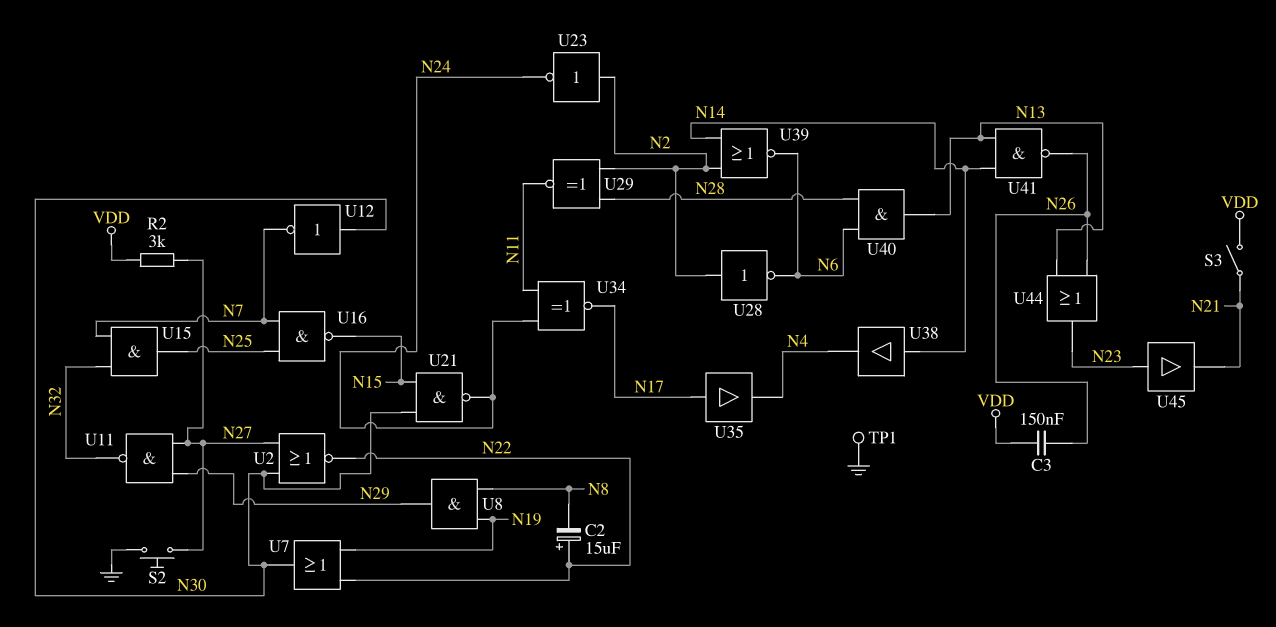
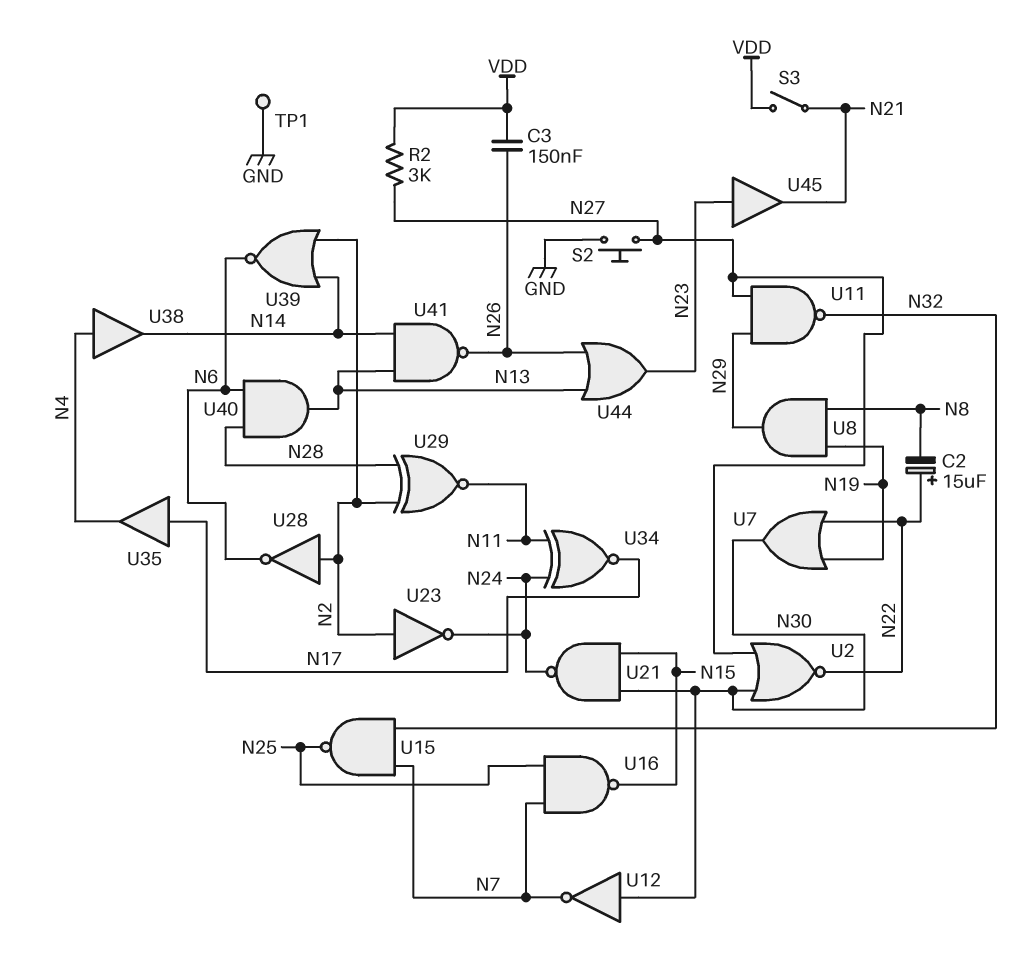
U15: AND (in N7, in N32, out N25) -> NAND (in N7, in N32, out N25)
U38: buffer (in N14, out N4) -> buffer (in N4, out N14)

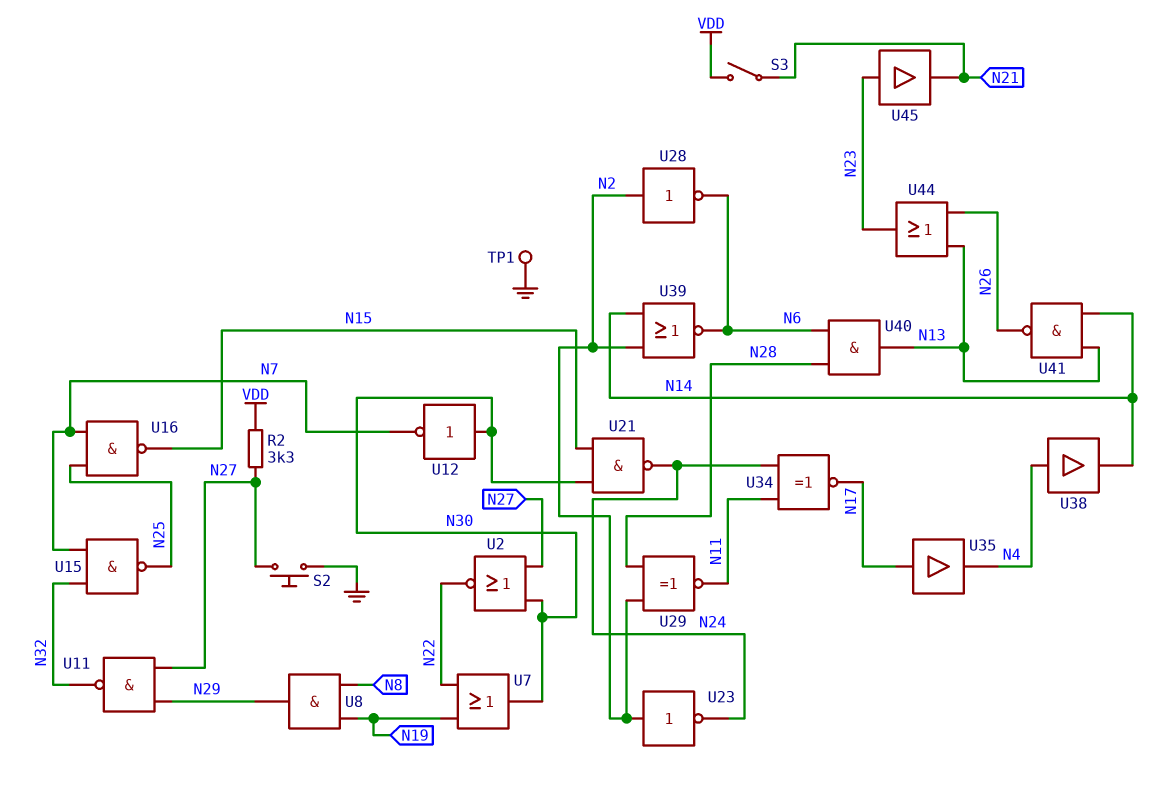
C2: 15uF (plus N22, minus N8) -> none
C3: 150nF (N26, VDD) -> none
R2: 3k (N27, VDD) -> 3.3k (N27, VDD)

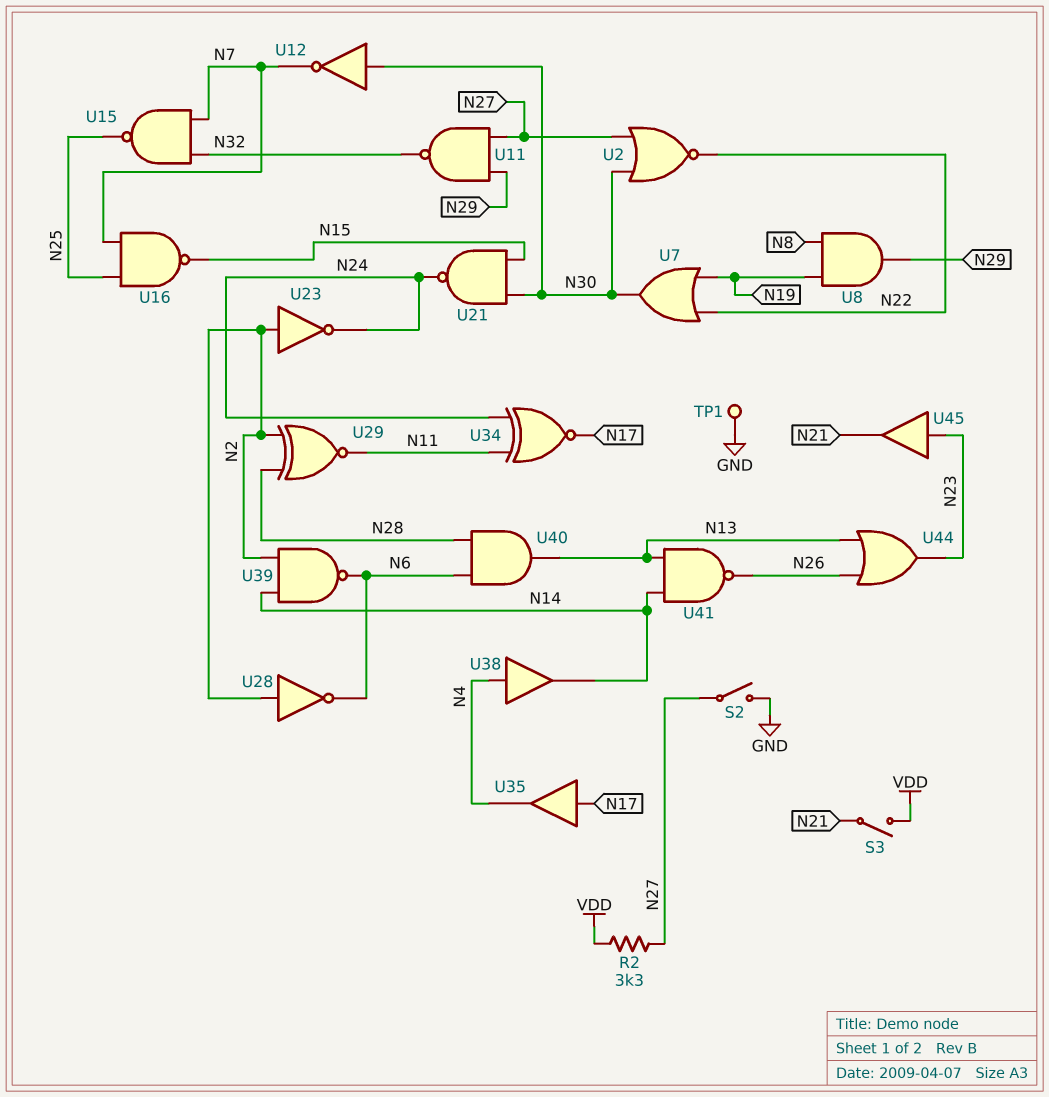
S2: button (GND, N27) -> switch (GND, N27)
U39: NOR (in N2, in N14, out N6) -> NAND (in N2, in N14, out N6)

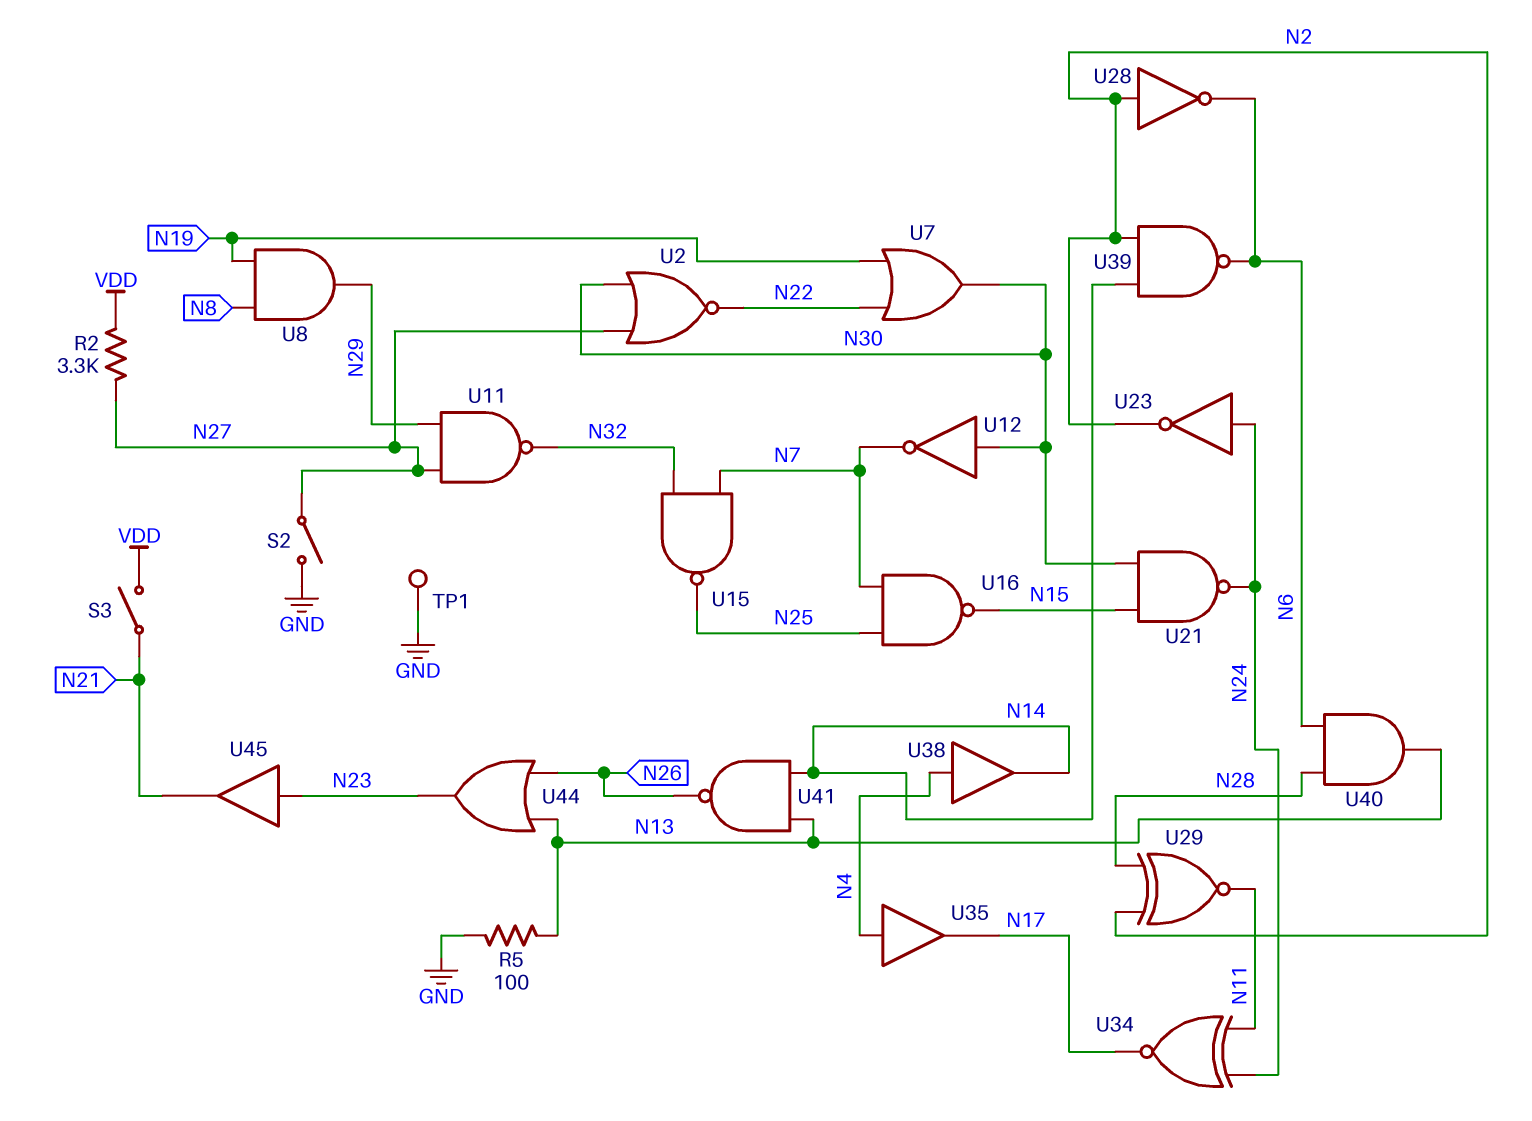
R5: none -> 100 (GND, N13)
U23: NOT (in N2, out N24) -> NOT (in N24, out N2)
U35: buffer (in N17, out N4) -> buffer (in N4, out N17)

